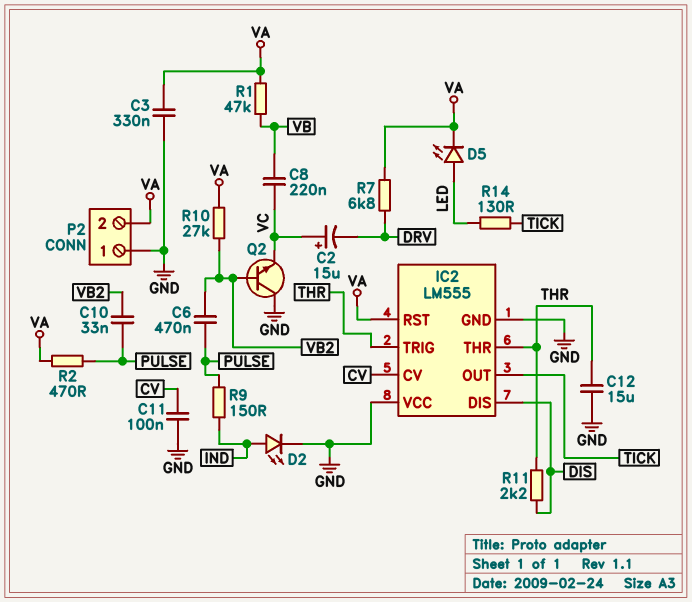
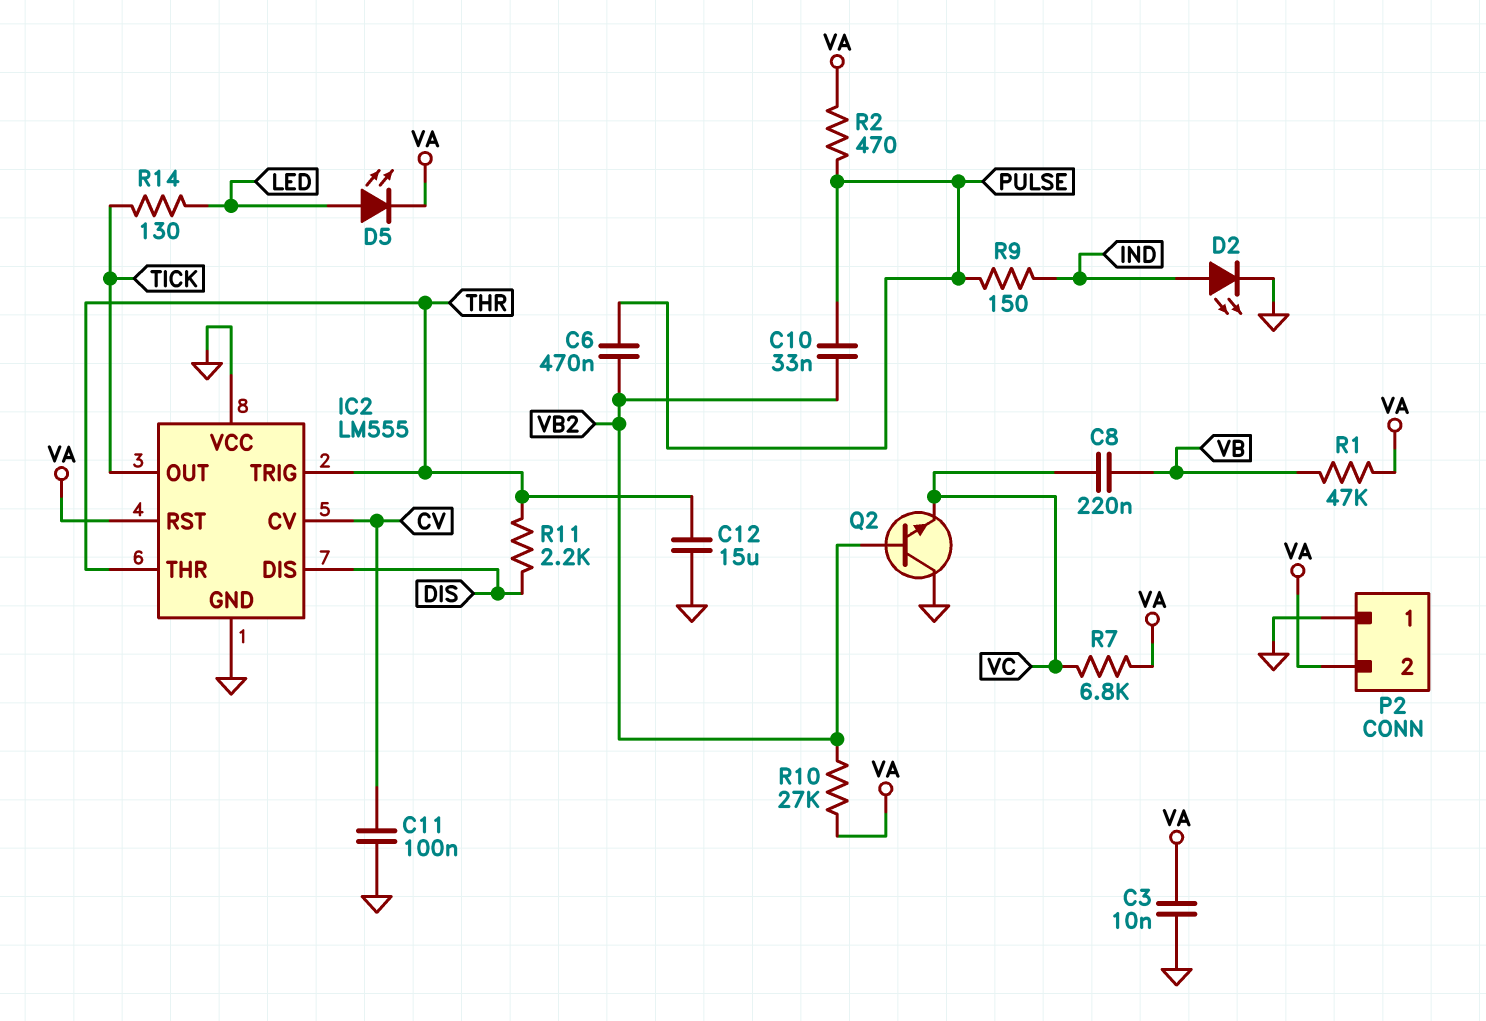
C2: 15uF (plus VC, minus DRV) -> none
C3: 330nF (GND, VA) -> 10nF (GND, VA)
R7: 6.8k (DRV, VA) -> 6.8k (VA, VC)

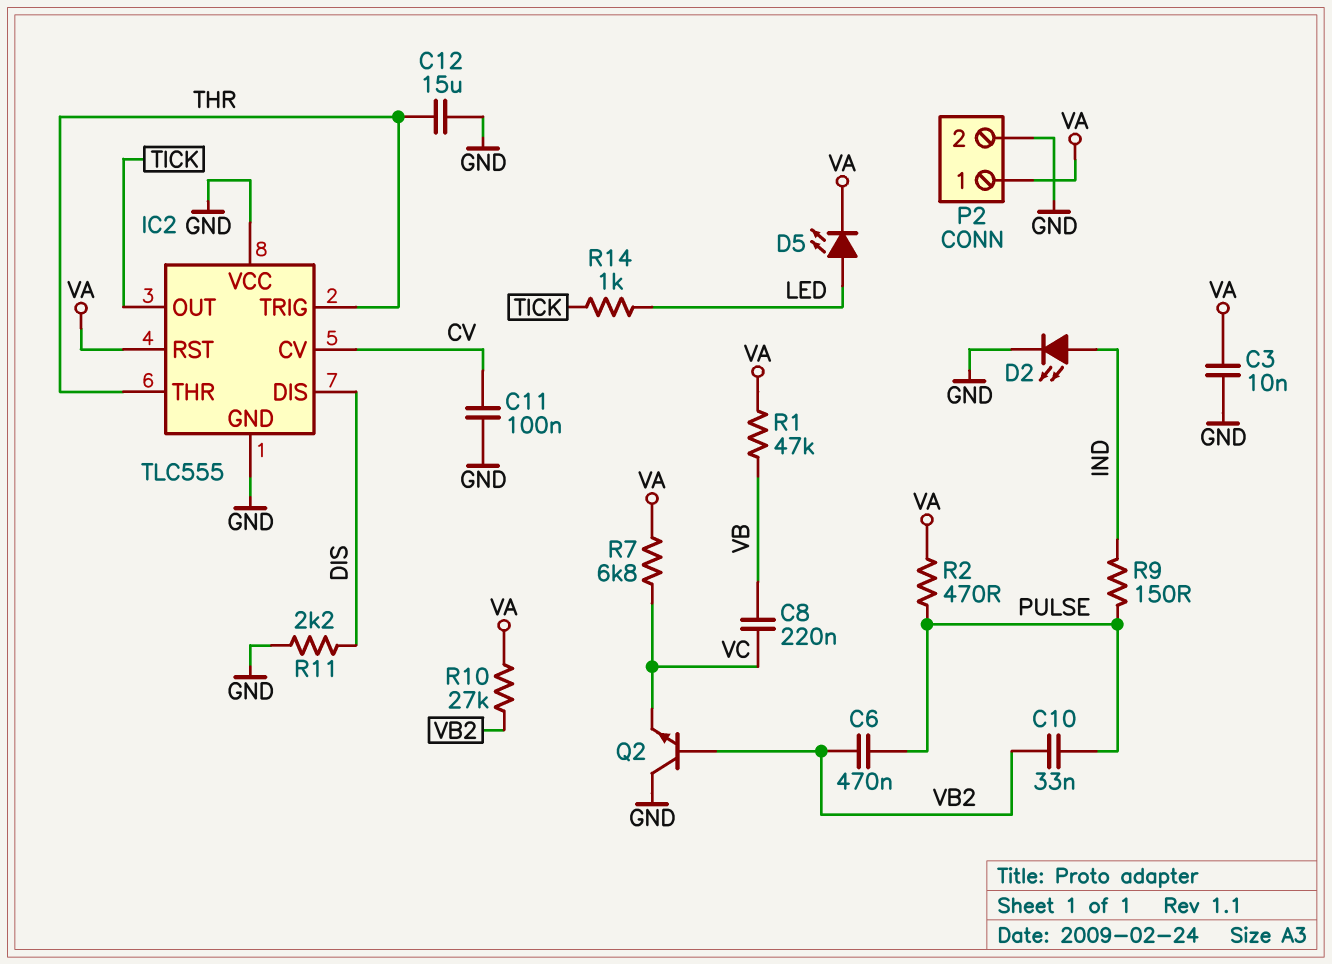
IC2: LM555 -> TLC555
P2 pin 1: GND -> VA
P2 pin 2: VA -> GND
R11: 2.2k (DIS, THR) -> 2.2k (DIS, GND)
R14: 130 (LED, TICK) -> 1k (LED, TICK)

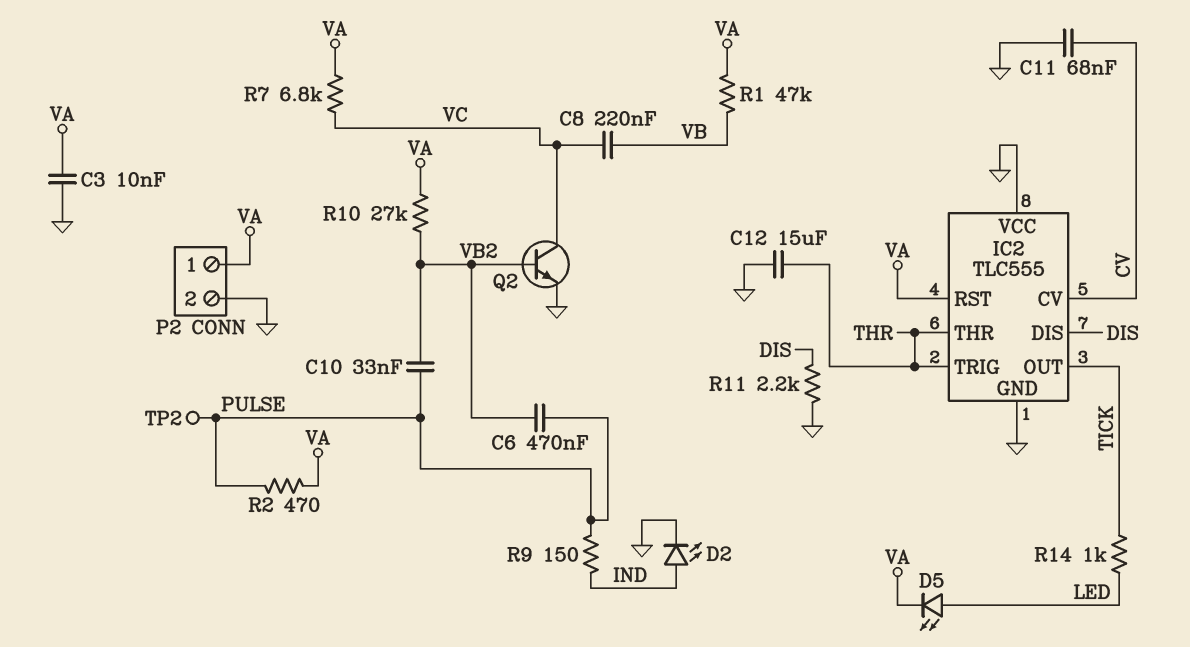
C11: 100nF (CV, GND) -> 68nF (CV, GND)
Q2: NPN (B VB2, C GND, E VC) -> NPN (B VB2, C VC, E GND)
TP2: none -> test point (PULSE)

